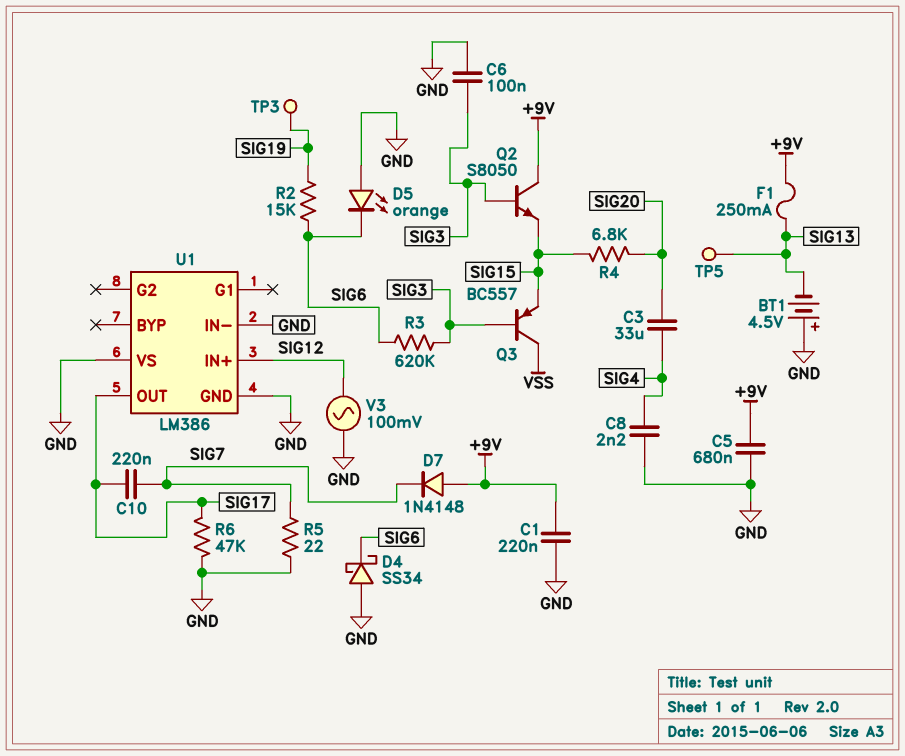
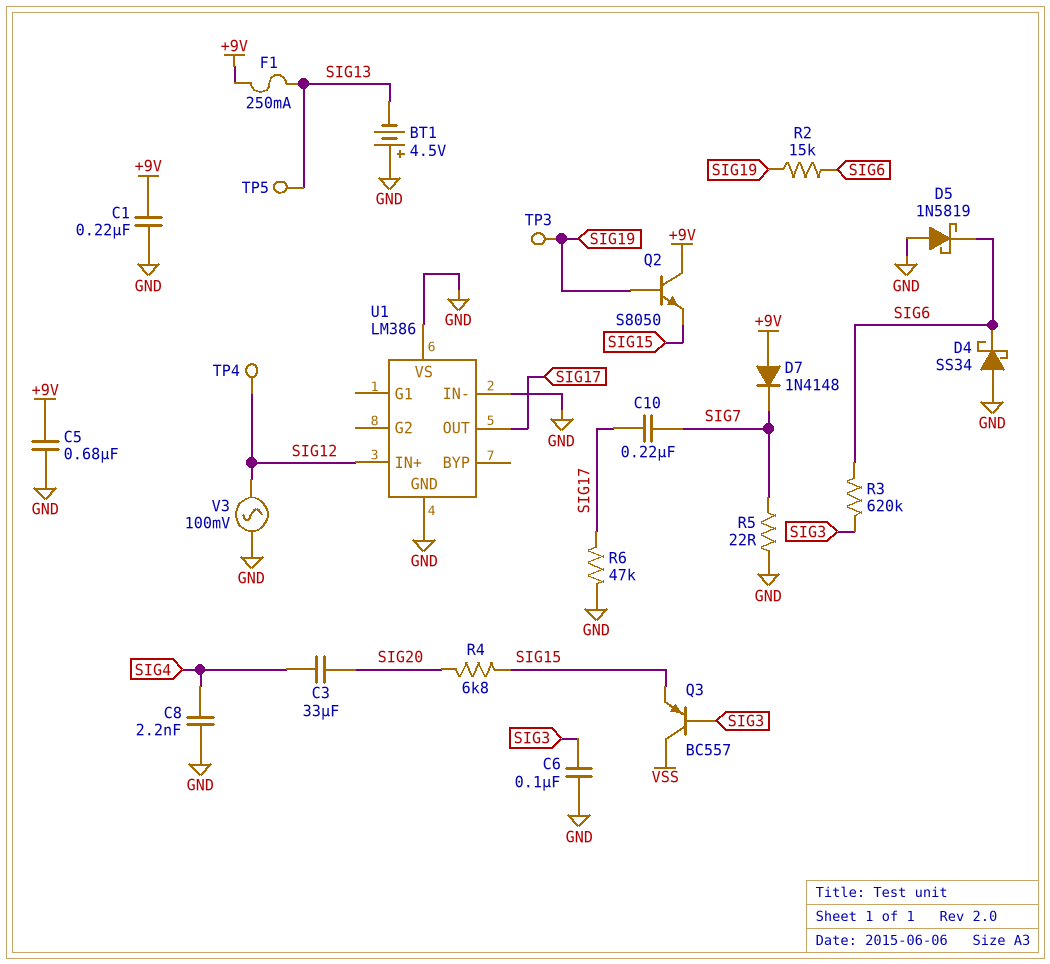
D5: LED orange (A GND, K SIG6) -> schottky 1N5819 (A GND, K SIG6)
Q2: NPN S8050 (B SIG3, C +9V, E SIG15) -> NPN S8050 (B SIG19, C +9V, E SIG15)
TP4: none -> test point (SIG12)

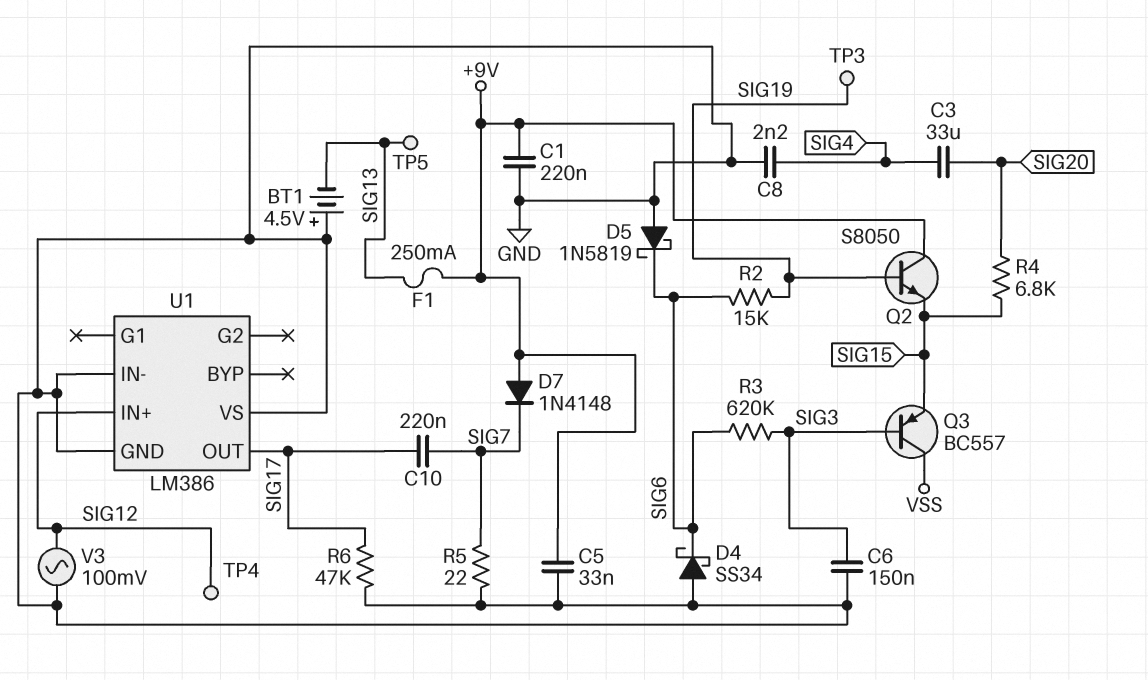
C5: 680nF (+9V, GND) -> 33nF (+9V, GND)
C6: 100nF (GND, SIG3) -> 150nF (GND, SIG3)

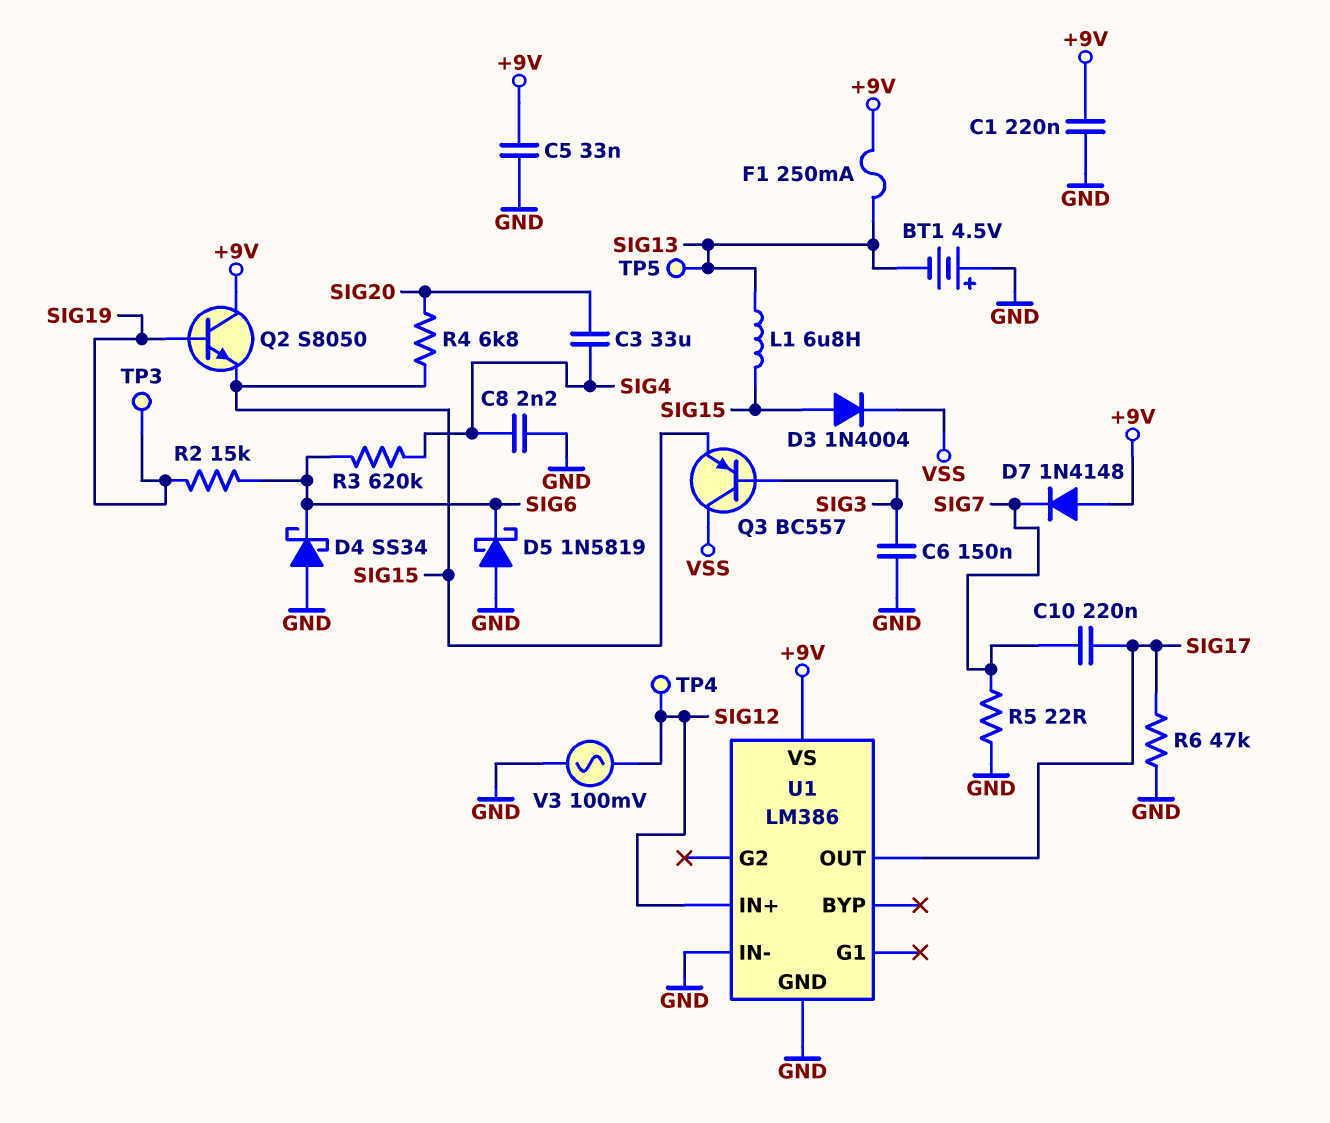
D3: none -> diode 1N4004 (A SIG15, K VSS)
L1: none -> 6.8uH (SIG13, SIG15)
R3: 620k (SIG3, SIG6) -> 620k (SIG4, SIG6)
U1 pin VS: GND -> +9V

